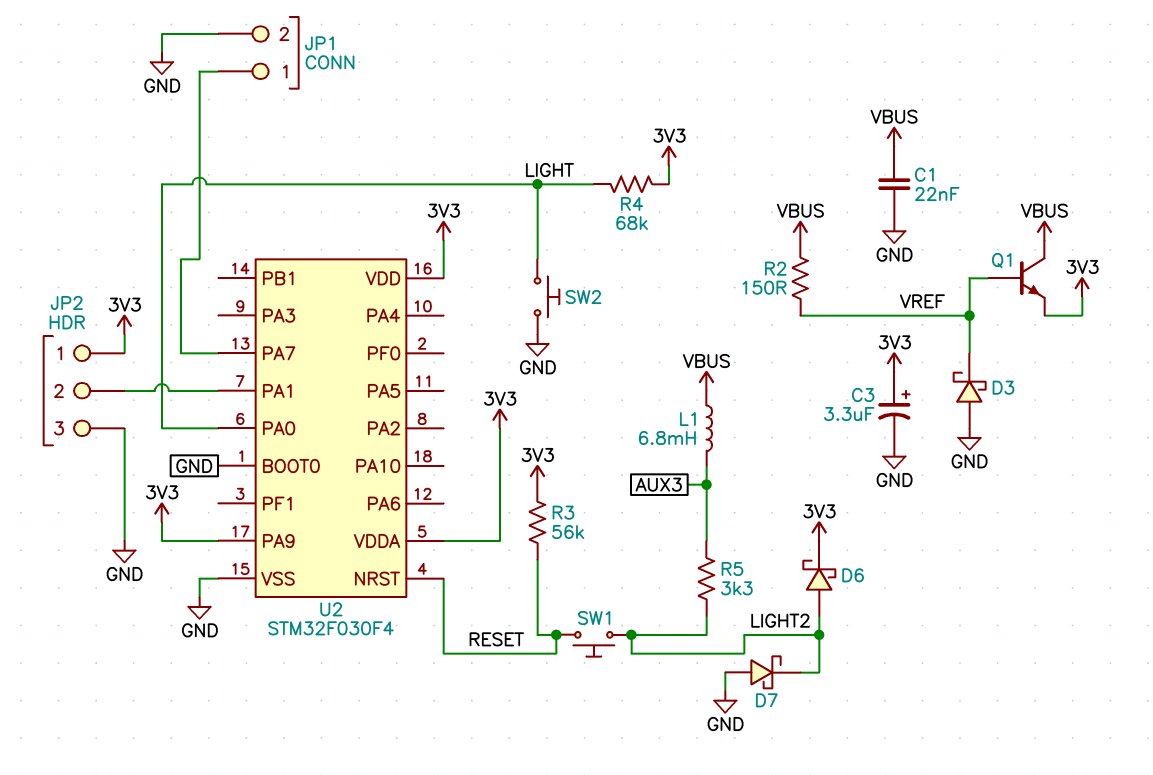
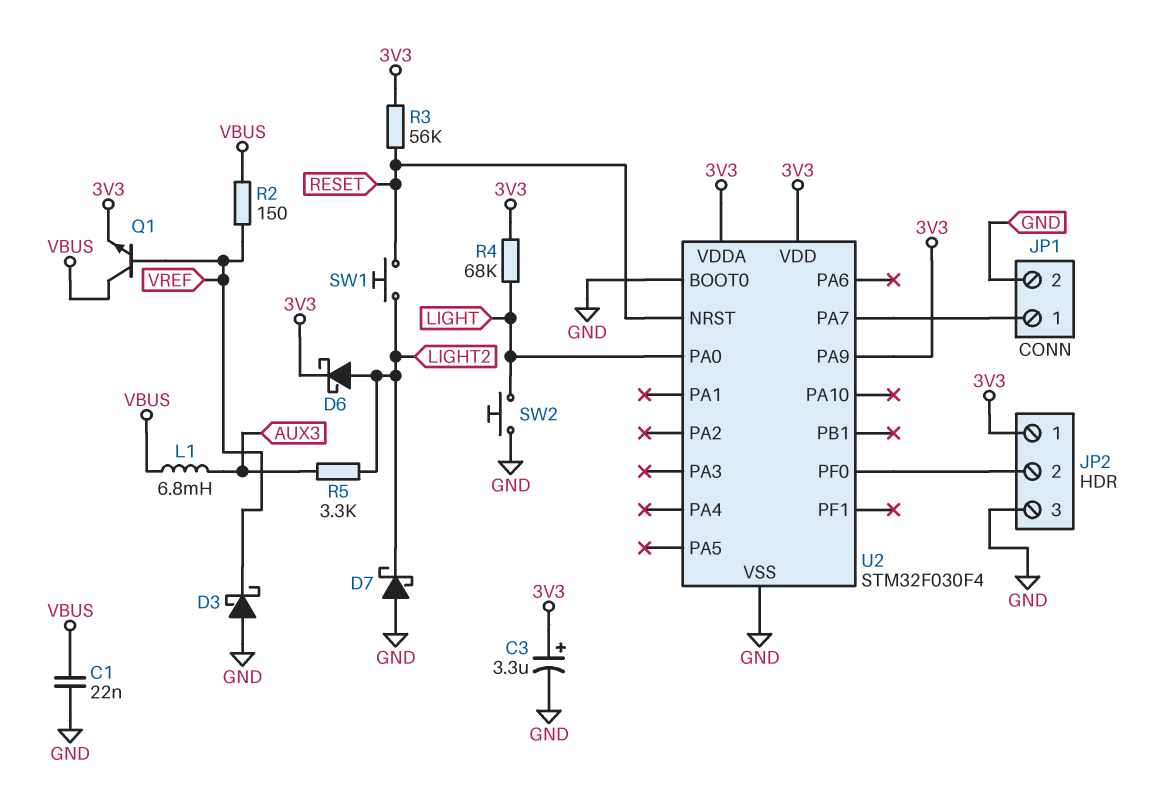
U2 pin PA1: JP2/2 -> none
U2 pin PF0: none -> JP2/2

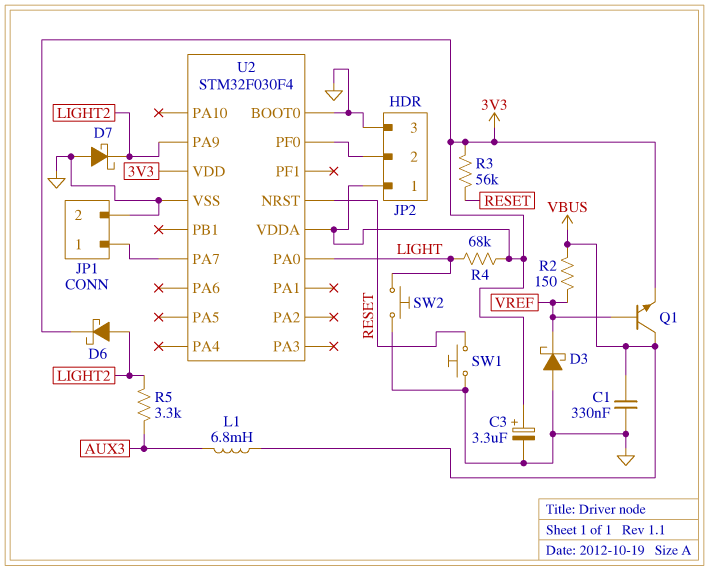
C1: 22nF (GND, VBUS) -> 330nF (GND, VBUS)
SW1: button (LIGHT2, RESET) -> button (GND, RESET)
U2 pin PA9: 3V3 -> LIGHT2

